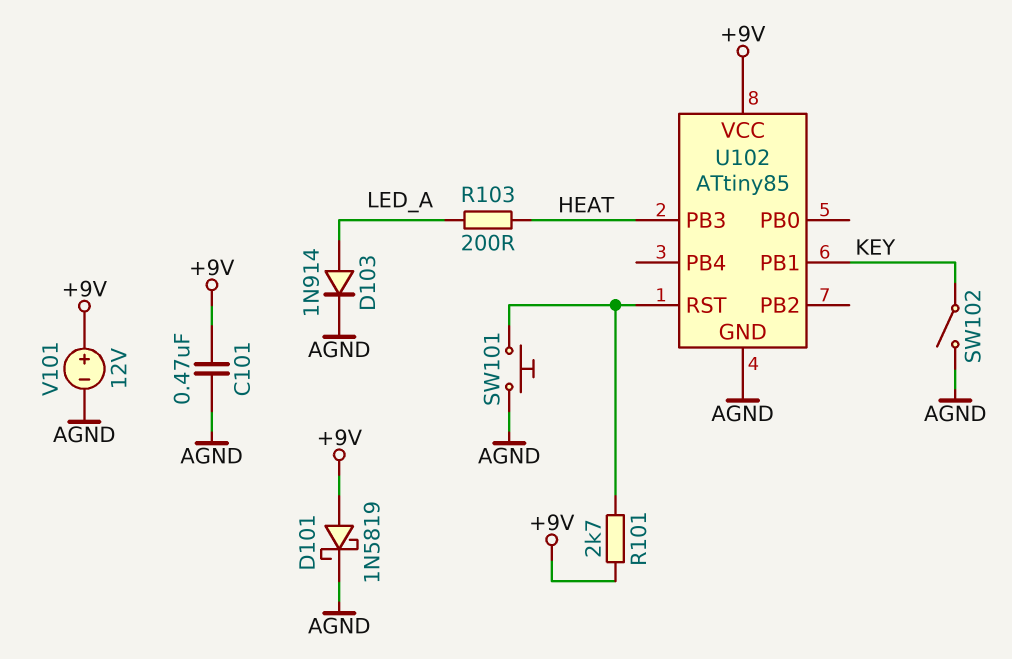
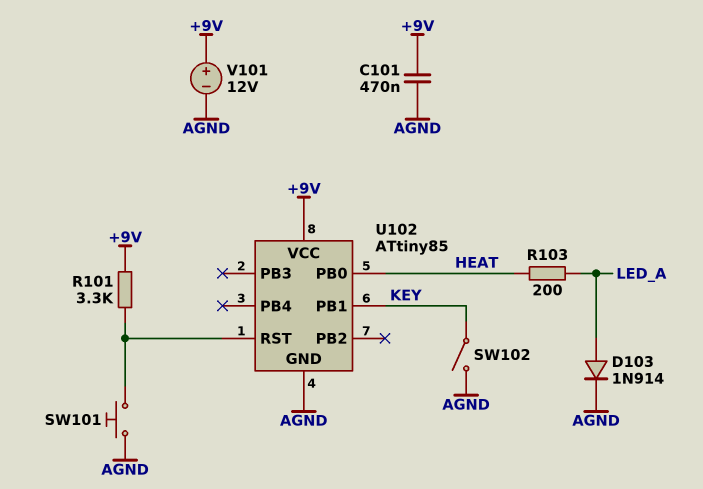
D101: schottky 1N5819 (A +9V, K AGND) -> none
R101: 2.7k (+9V, U102/RST) -> 3.3k (+9V, U102/RST)
U102 pin PB0: none -> HEAT
U102 pin PB3: HEAT -> none

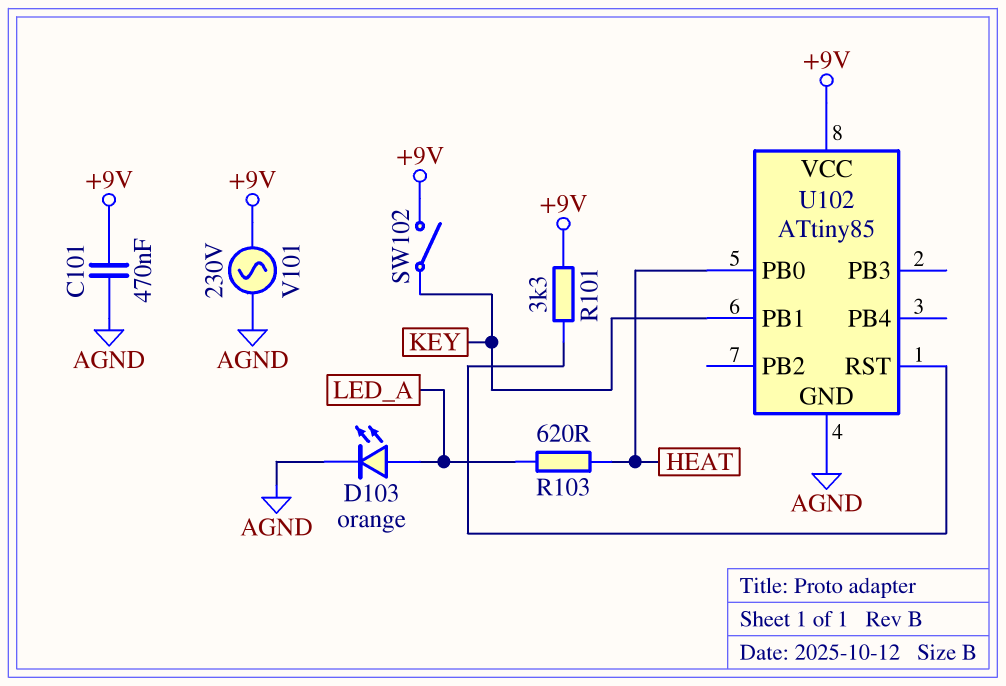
D103: diode 1N914 (A LED_A, K AGND) -> LED orange (A LED_A, K AGND)
R103: 200 (HEAT, LED_A) -> 620 (HEAT, LED_A)
SW101: button (AGND, U102/RST) -> none
SW102: switch (AGND, KEY) -> switch (+9V, KEY)
V101: 12V (plus +9V, minus AGND) -> AC 230V (+9V, AGND)

